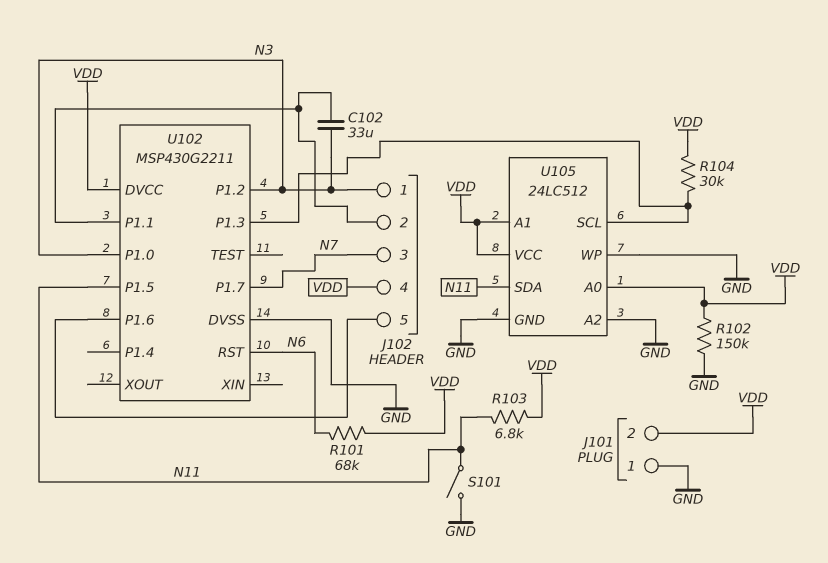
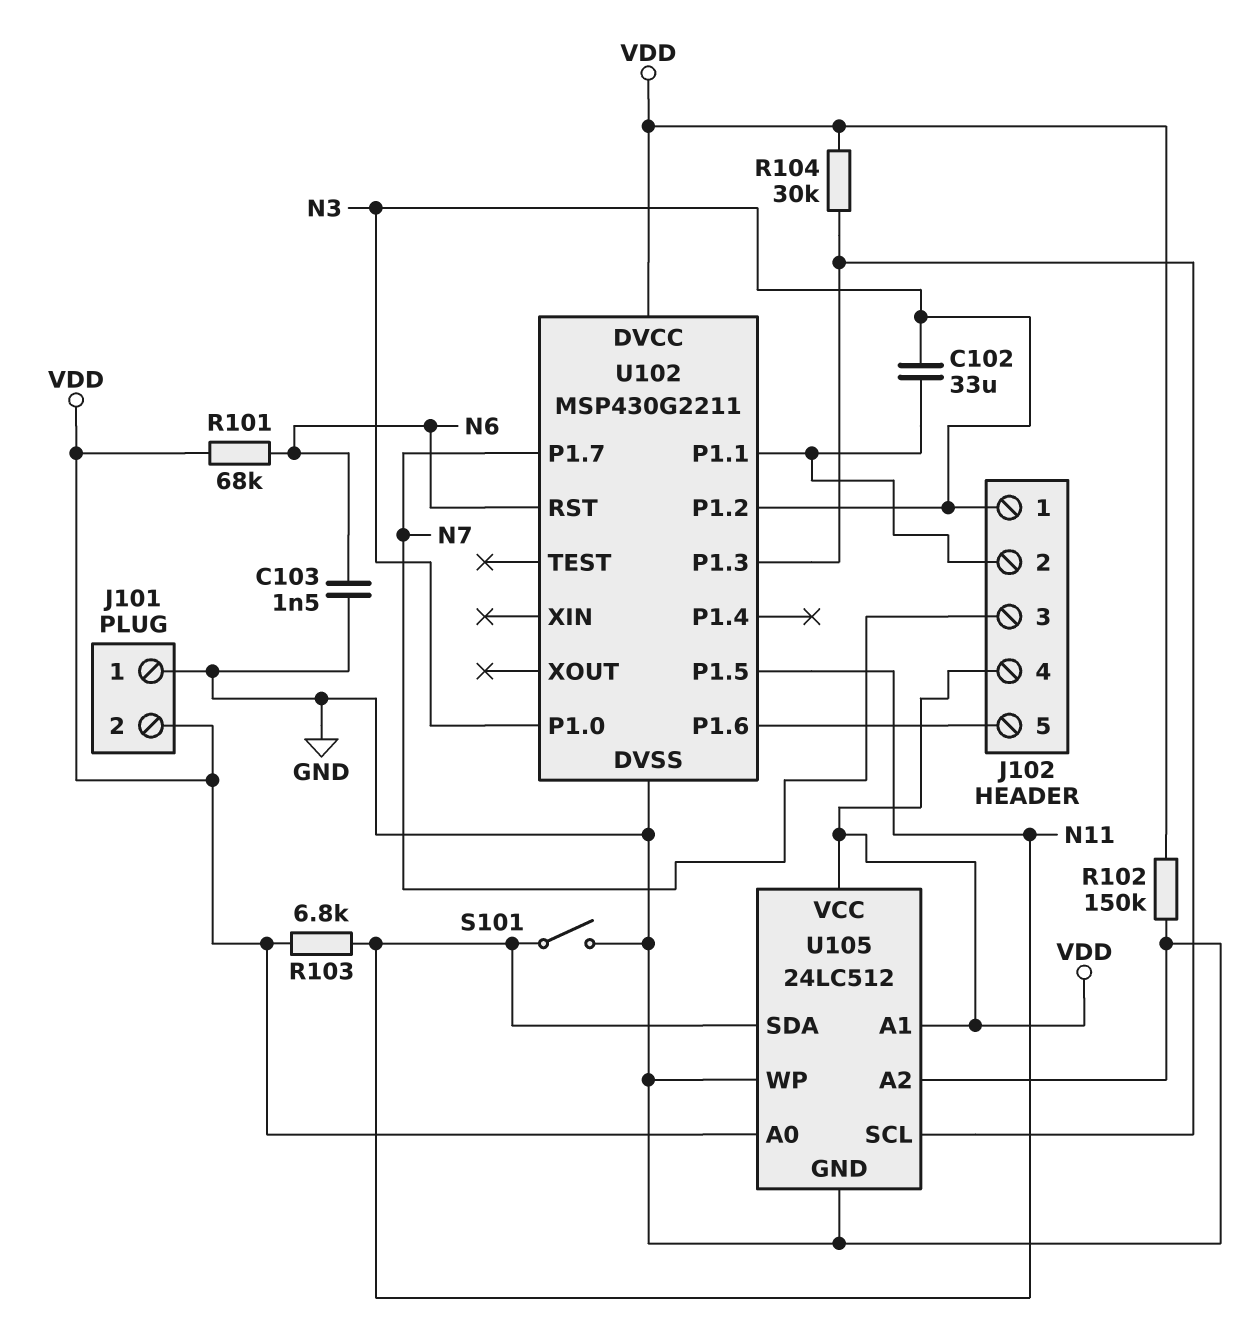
C103: none -> 1.5nF (GND, N6)

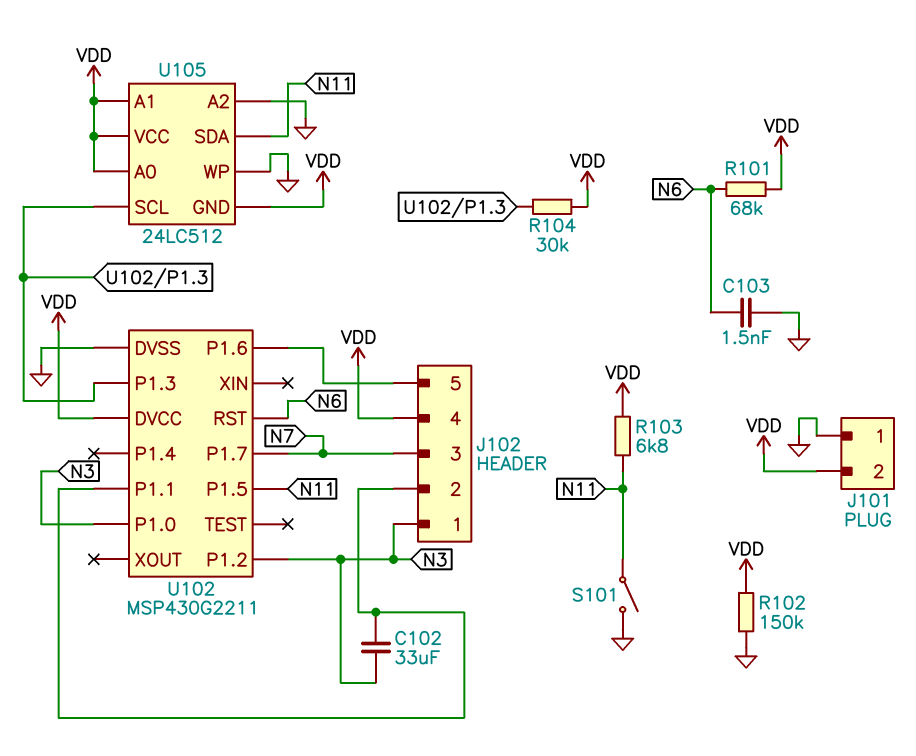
U105 pin GND: GND -> VDD

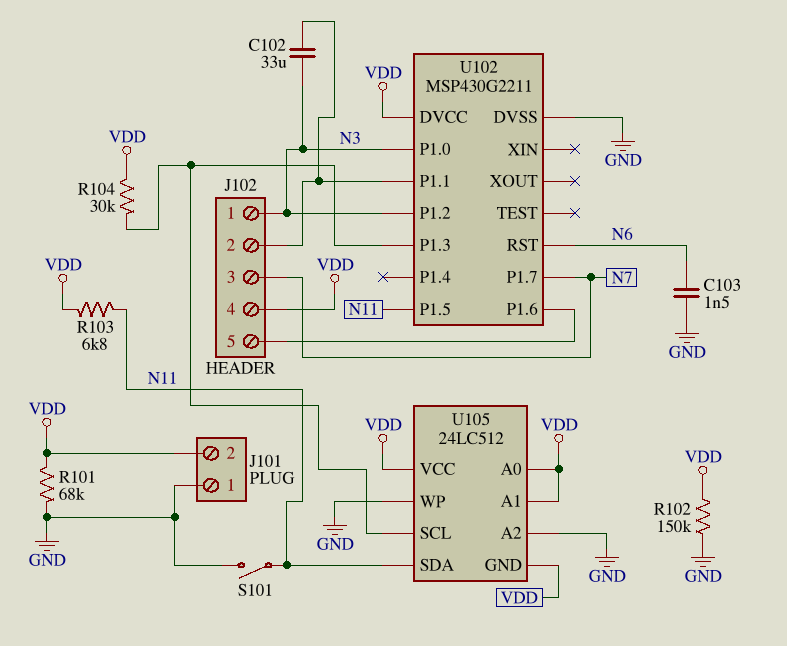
R101: 68k (N6, VDD) -> 68k (GND, VDD)

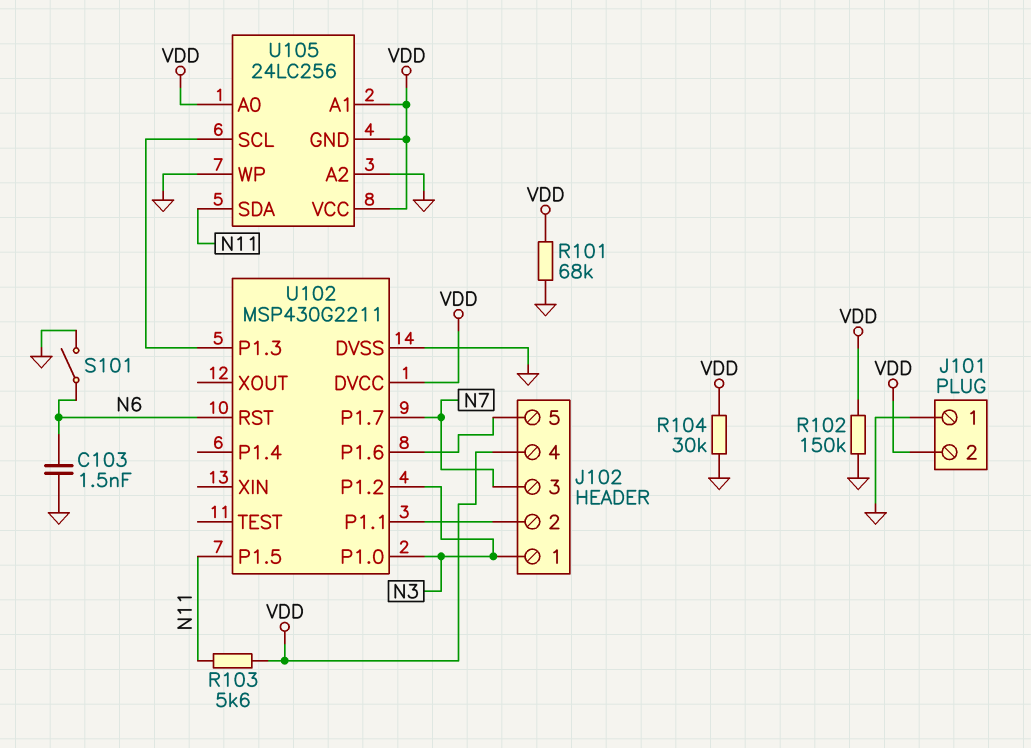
C102: 33uF (J102/2, N3) -> none
R103: 6.8k (N11, VDD) -> 5.6k (N11, VDD)
R104: 30k (U102/P1.3, VDD) -> 30k (GND, VDD)
S101: switch (GND, N11) -> switch (GND, N6)
U105: 24LC512 -> 24LC256

